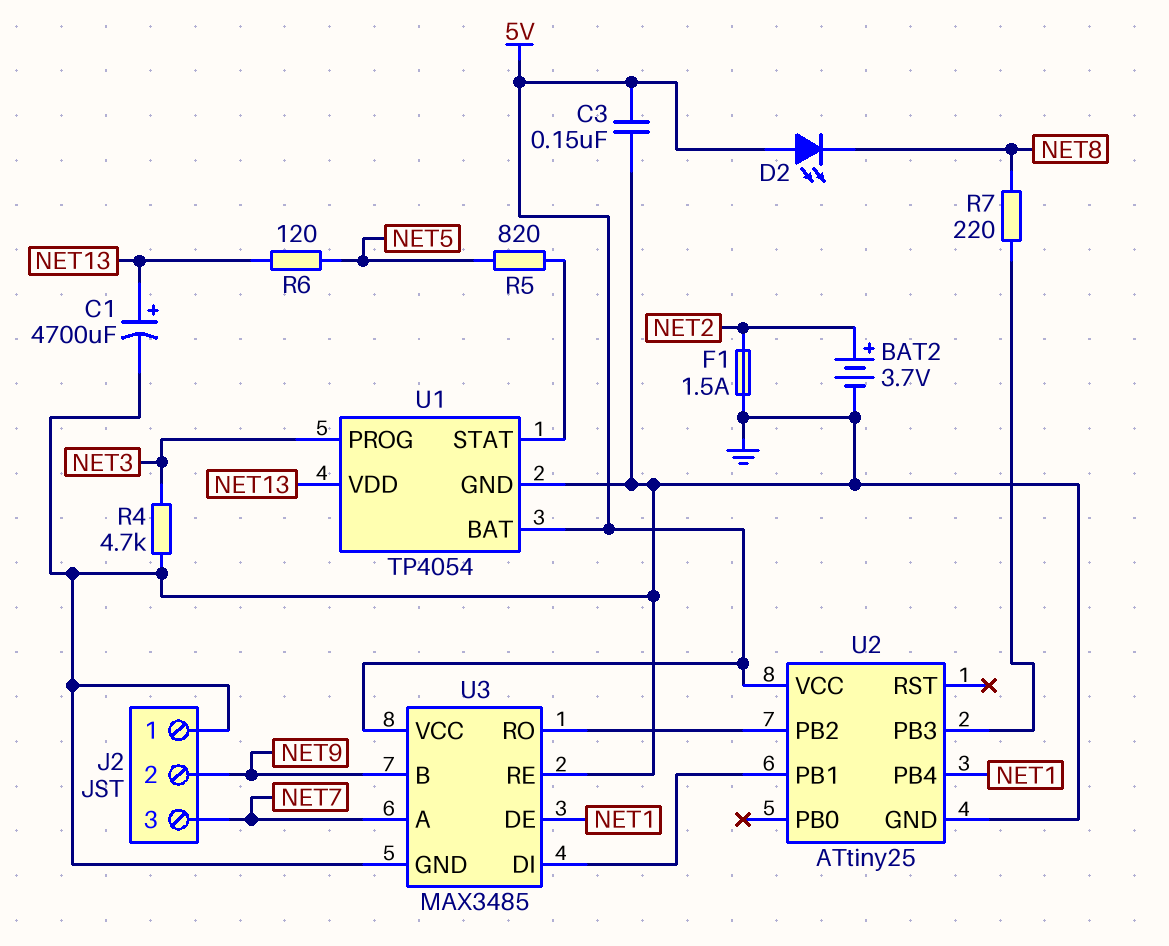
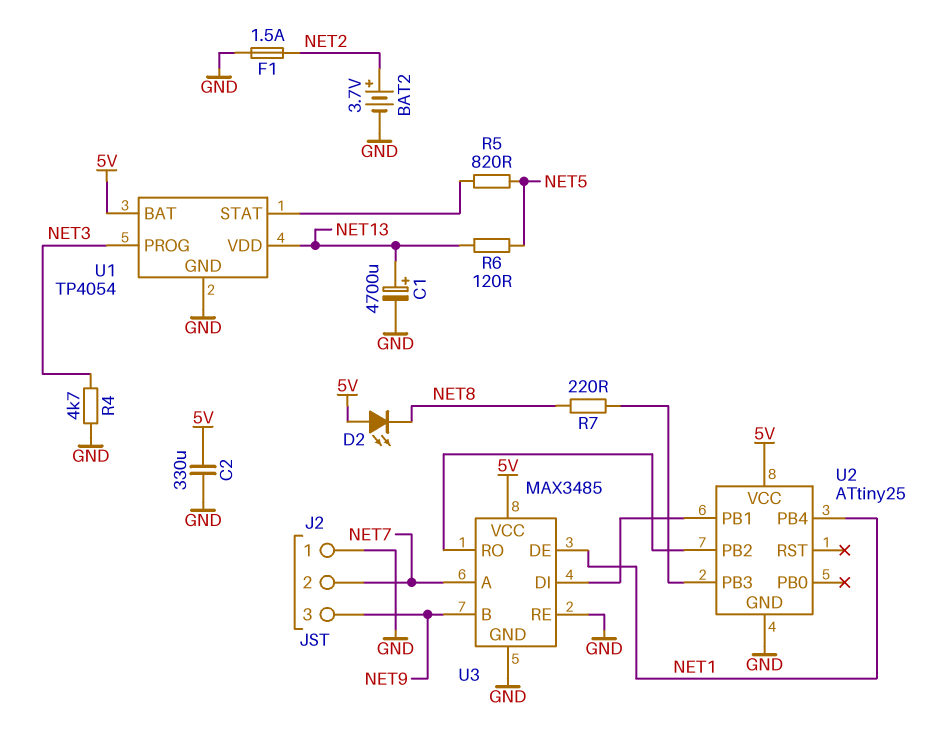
C2: none -> 330uF (5V, GND)
C3: 150nF (5V, GND) -> none
J2 pin 2: NET9 -> NET7
J2 pin 3: NET7 -> NET9

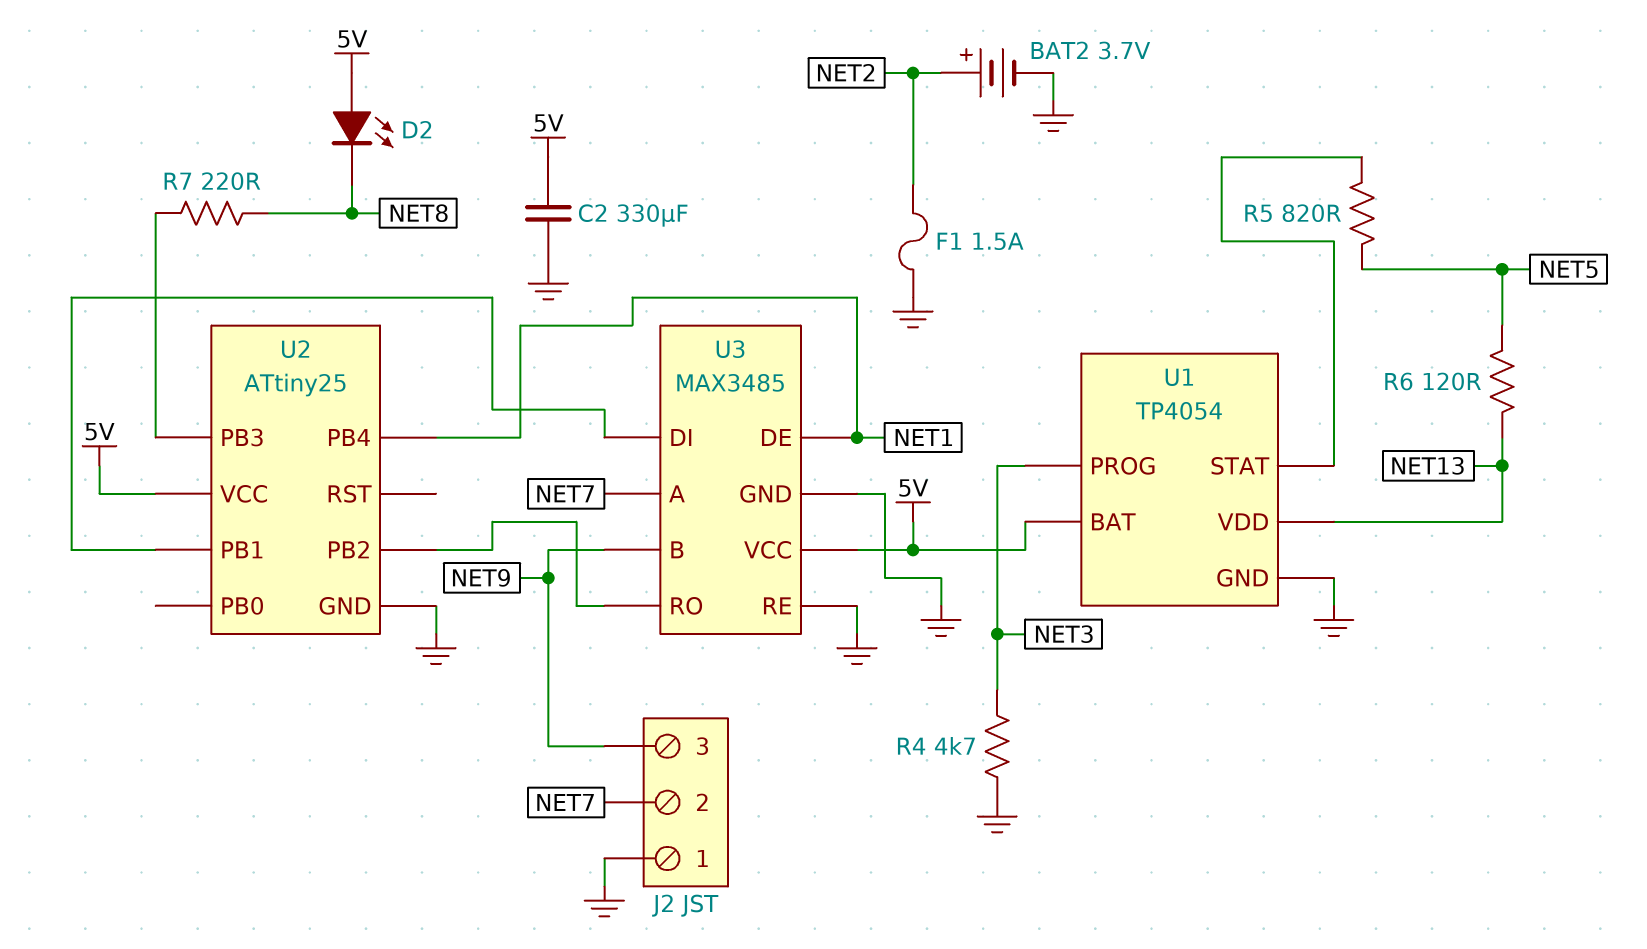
C1: 4700uF (plus NET13, minus GND) -> none

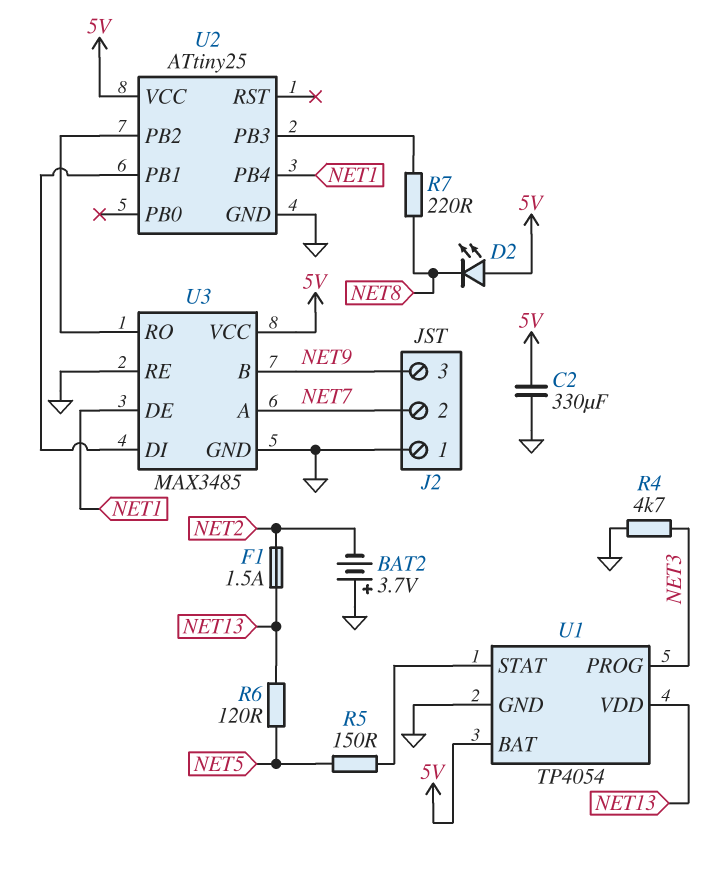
BAT2: 3.7V (plus NET2, minus GND) -> 3.7V (plus GND, minus NET2)
F1: 1.5A (GND, NET2) -> 1.5A (NET2, NET13)
R5: 820 (NET5, U1/STAT) -> 150 (NET5, U1/STAT)

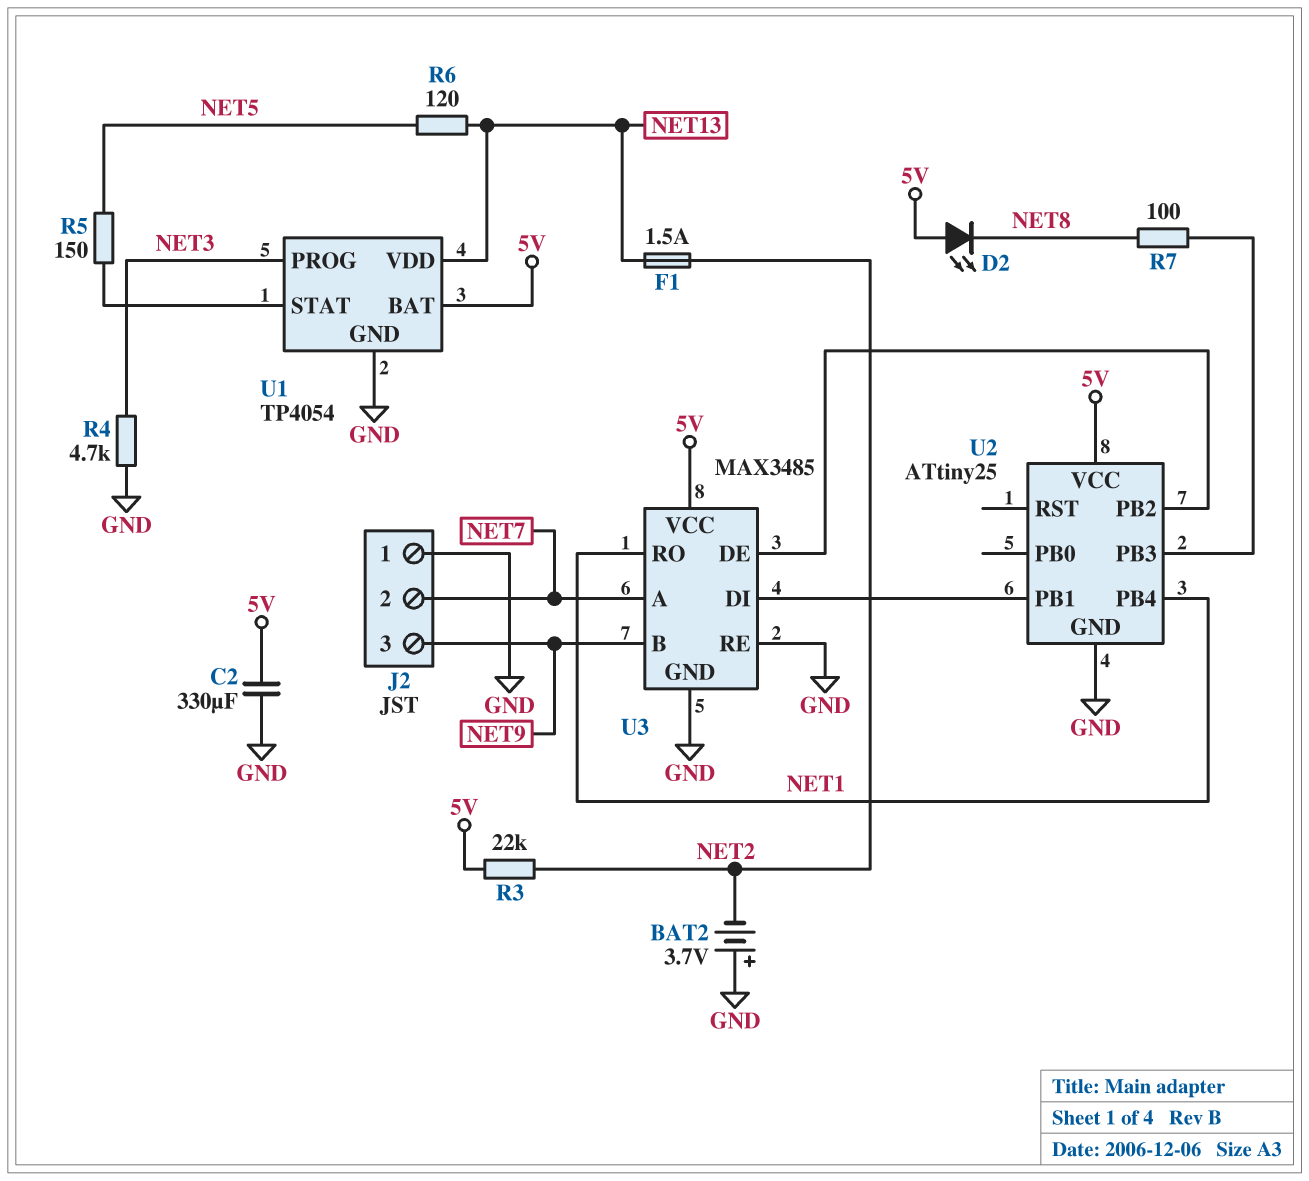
R3: none -> 22k (5V, NET2)
R7: 220 (NET8, U2/PB3) -> 100 (NET8, U2/PB3)
U3 pin DE: NET1 -> U2/PB2
U3 pin RO: U2/PB2 -> NET1

